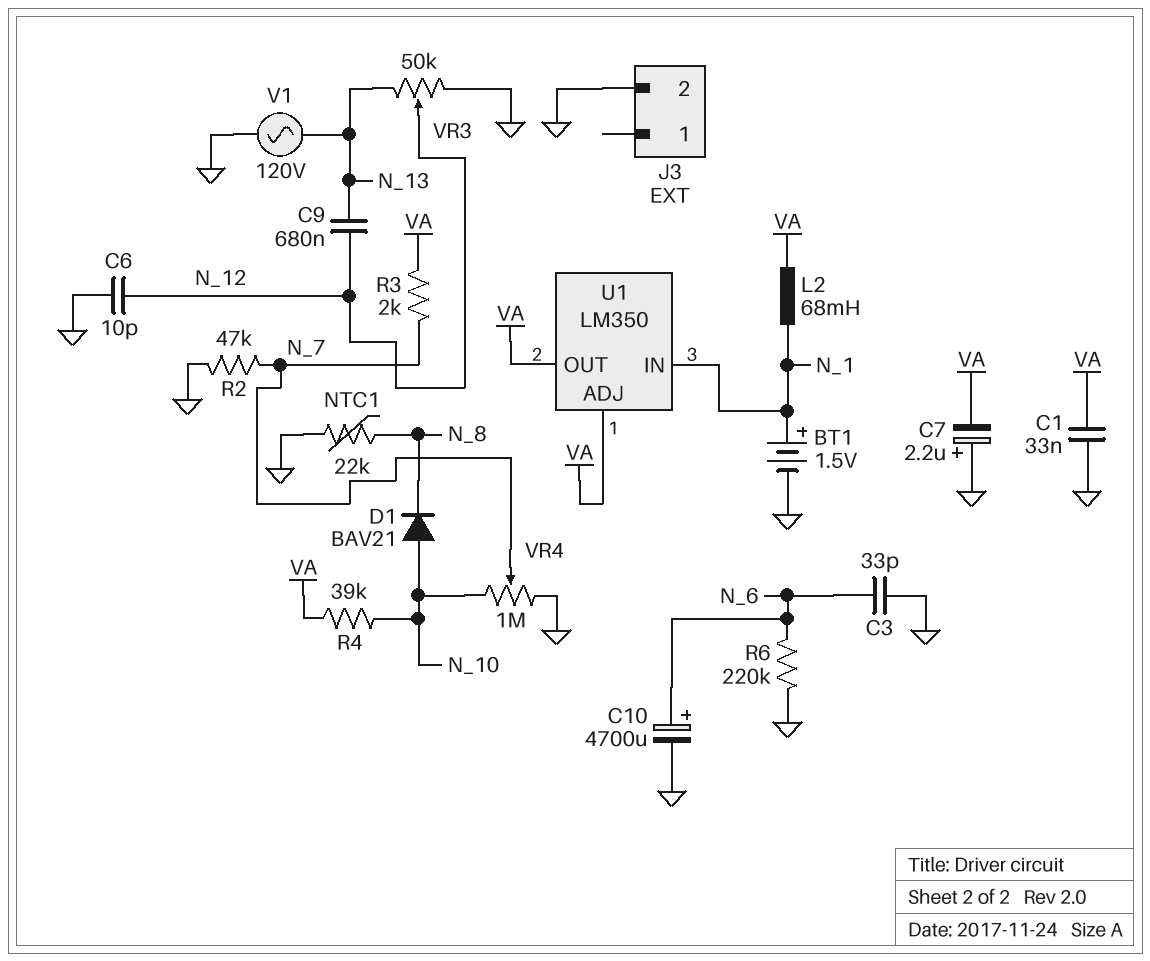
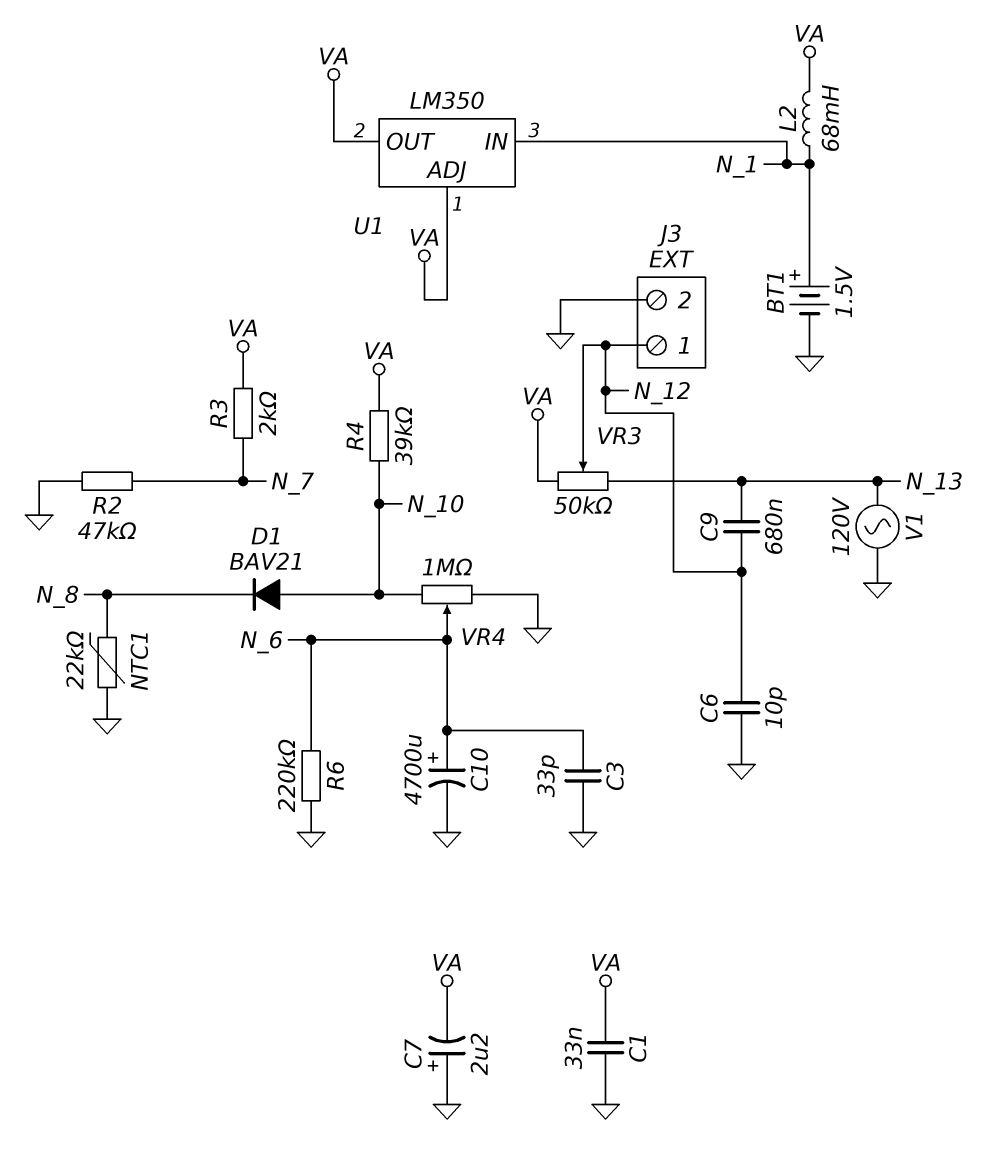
J3 pin 1: none -> N_12
VR3: 50k (GND, N_13, wiper N_12) -> 50k (N_13, VA, wiper N_12)
VR4: 1M (GND, N_10, wiper N_7) -> 1M (GND, N_10, wiper N_6)

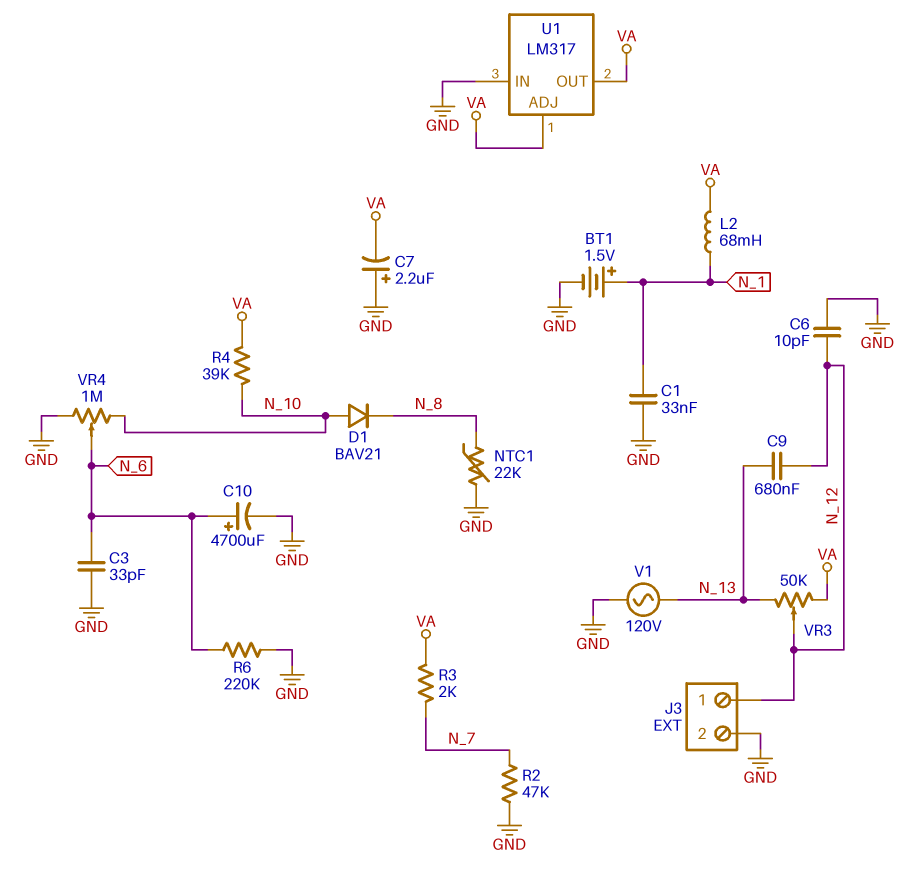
C1: 33nF (GND, VA) -> 33nF (GND, N_1)
U1: LM350 -> LM317
U1 pin IN: N_1 -> GND

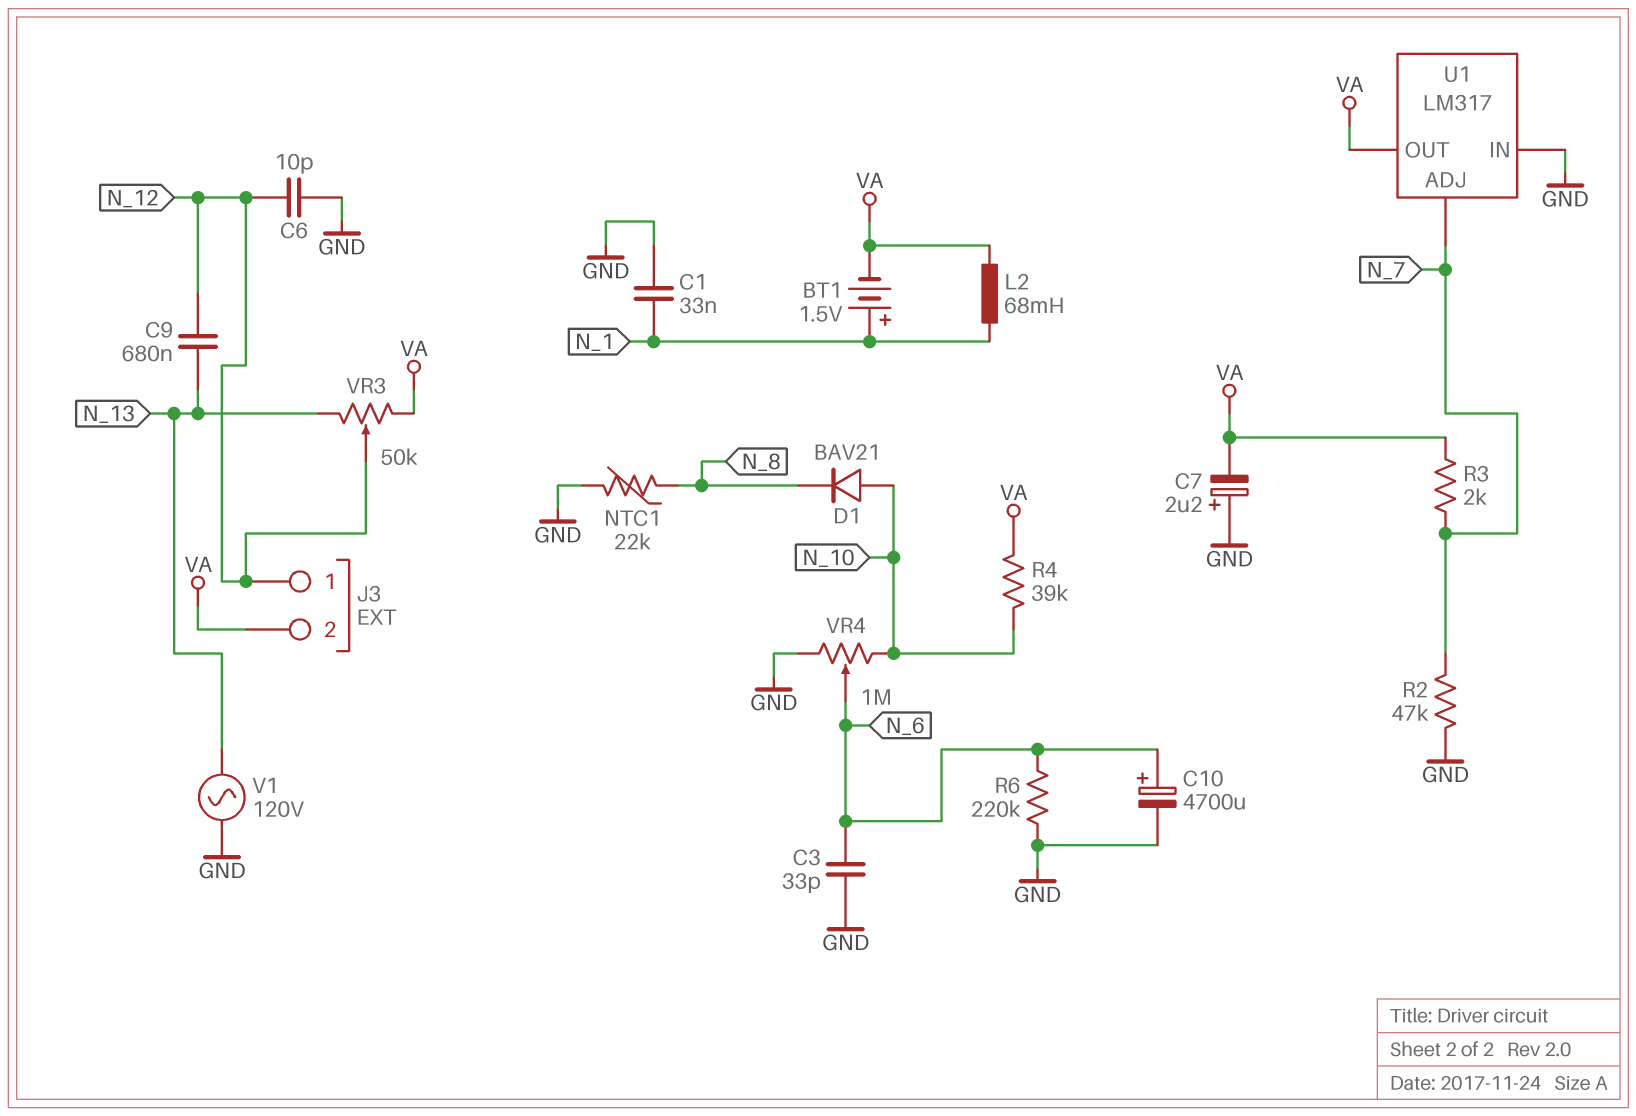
BT1: 1.5V (plus N_1, minus GND) -> 1.5V (plus N_1, minus VA)
J3 pin 2: GND -> VA
U1 pin ADJ: VA -> N_7

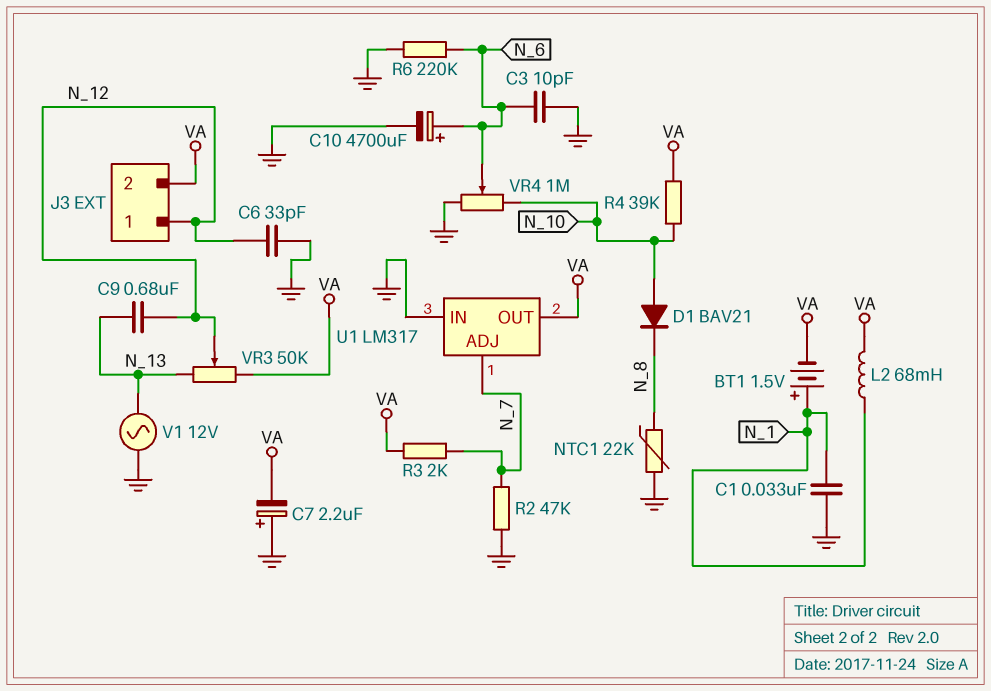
C3: 33pF (GND, N_6) -> 10pF (GND, N_6)
C6: 10pF (GND, N_12) -> 33pF (GND, N_12)
V1: AC 120V (GND, N_13) -> AC 12V (GND, N_13)

